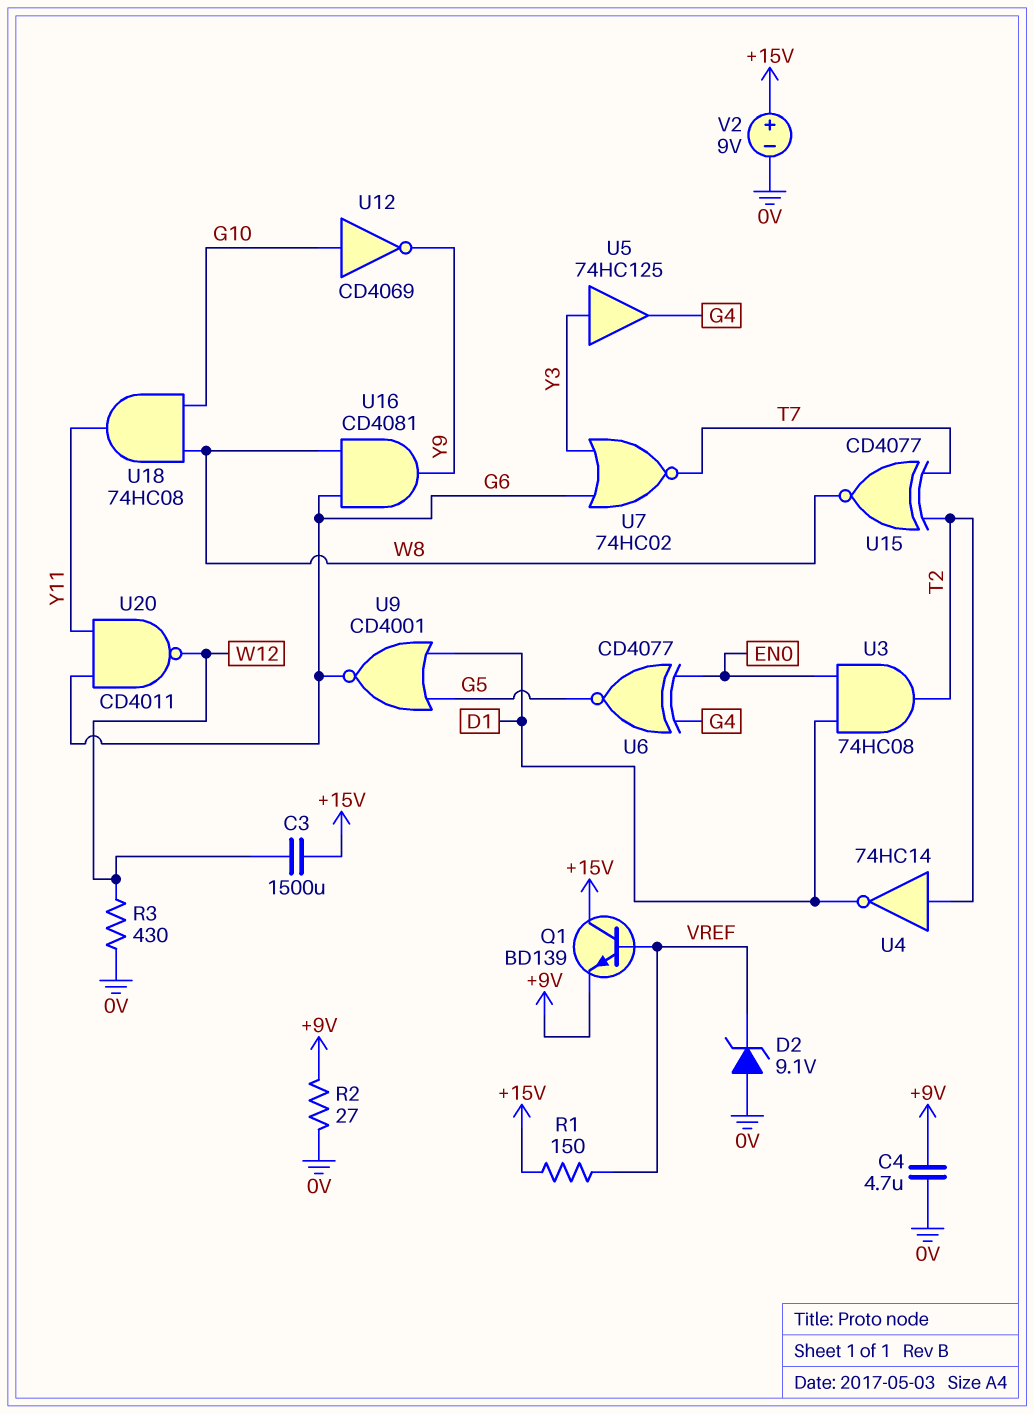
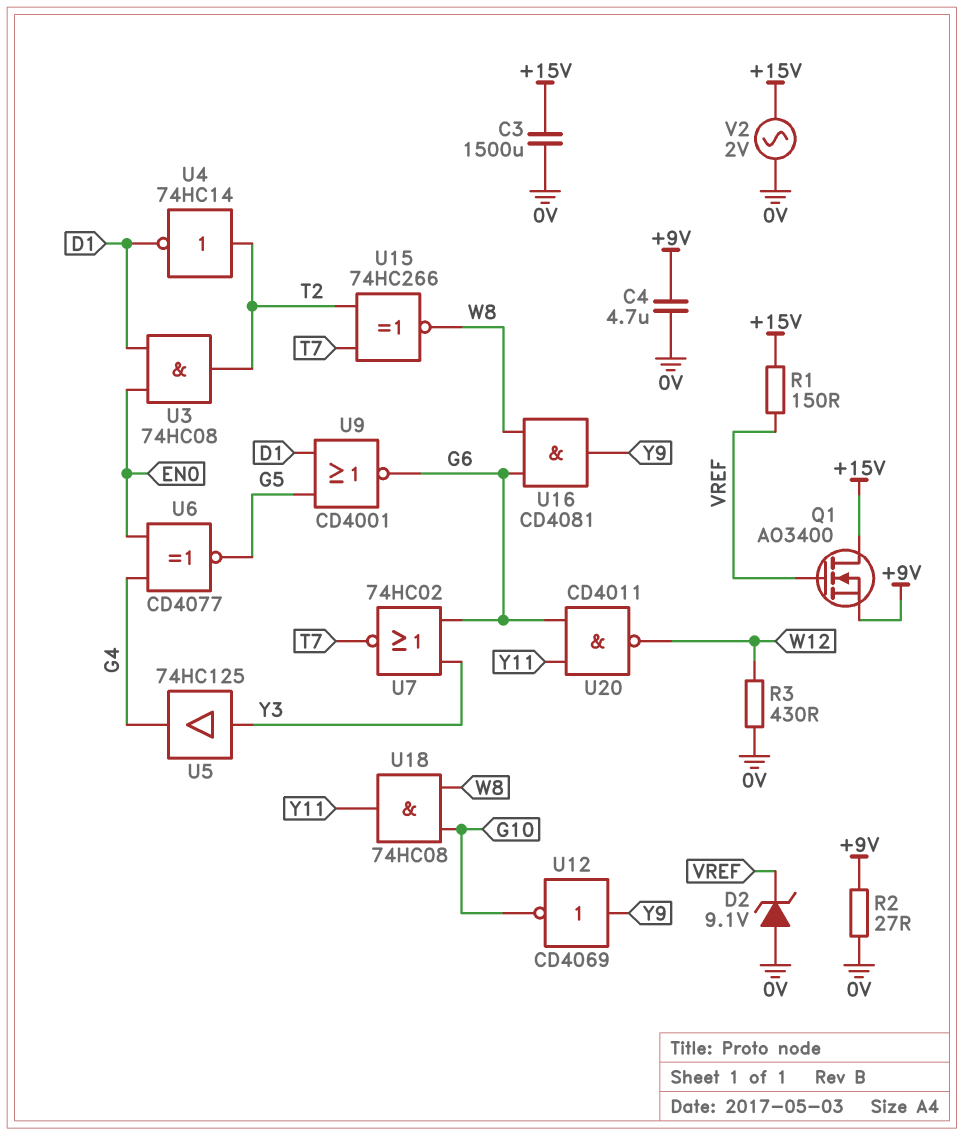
C3: 1500uF (+15V, W12) -> 1500uF (+15V, 0V)
Q1: NPN BD139 (B VREF, C +15V, E +9V) -> NMOS AO3400 (G VREF, D +15V, S +9V)
U12: NOT CD4069 (in G10, out Y9) -> NOT CD4069 (in Y9, out G10)
U15: XNOR CD4077 (in T2, in T7, out W8) -> XNOR 74HC266 (in T2, in T7, out W8)
V2: 9V (plus +15V, minus 0V) -> AC 2V (+15V, 0V)

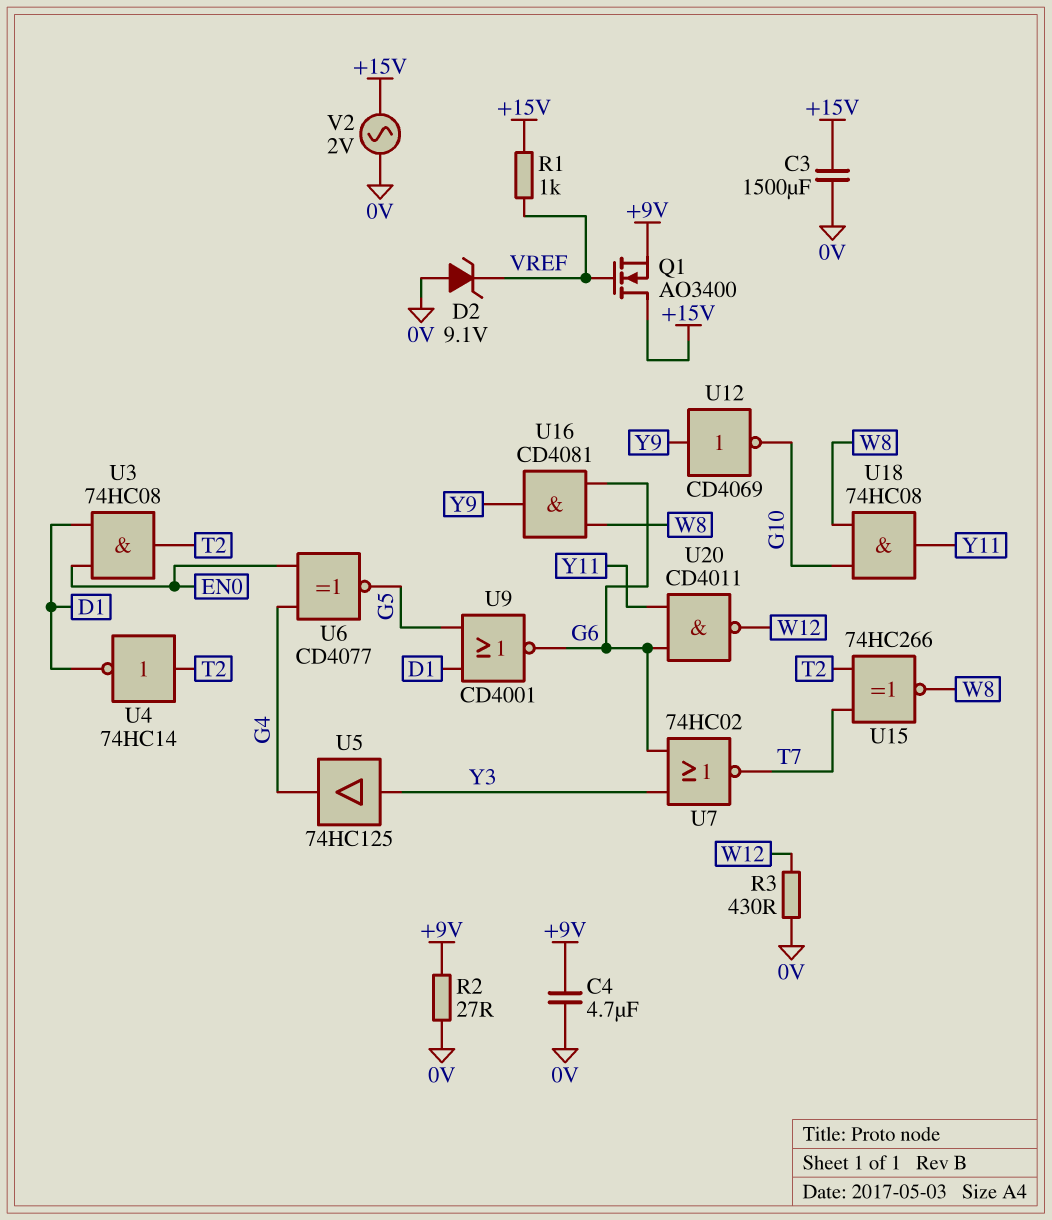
R1: 150 (+15V, VREF) -> 1k (+15V, VREF)

